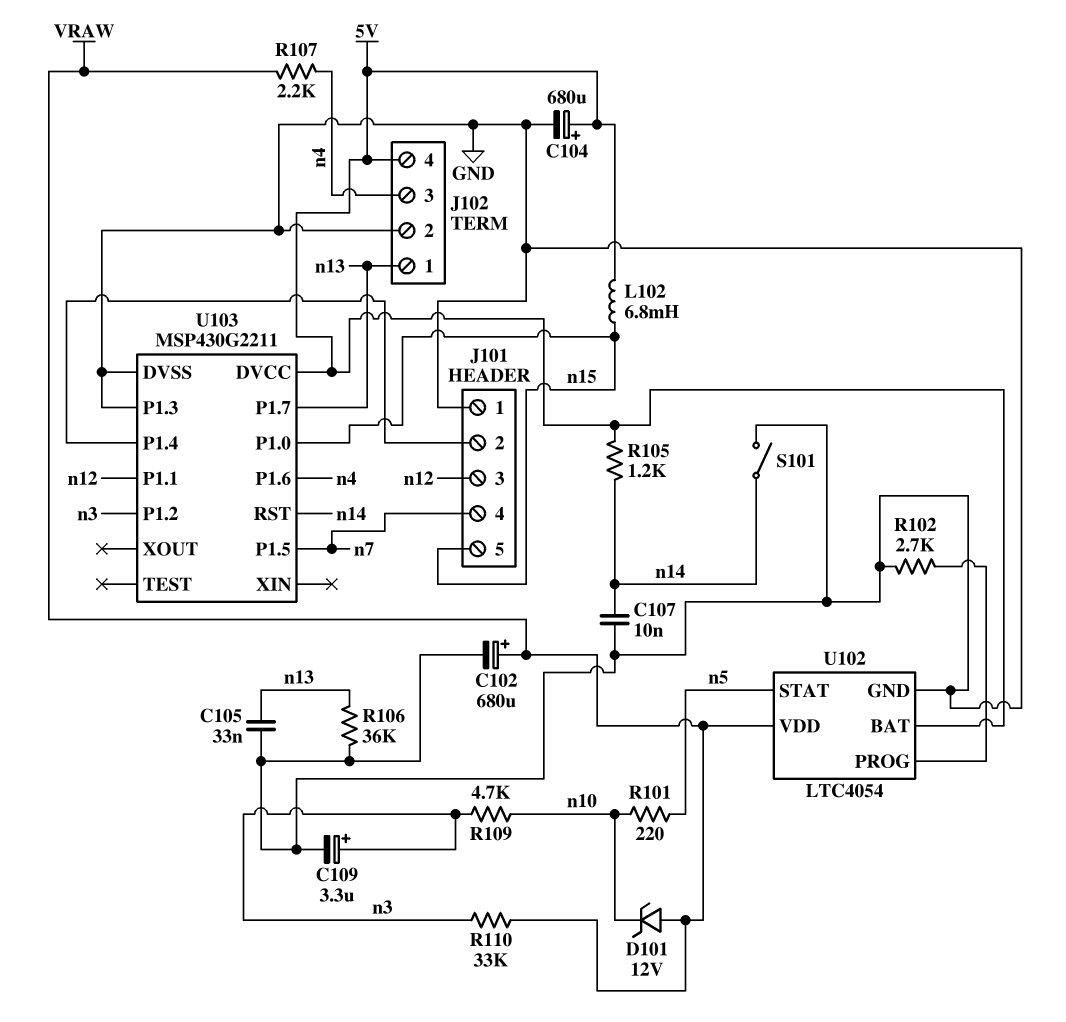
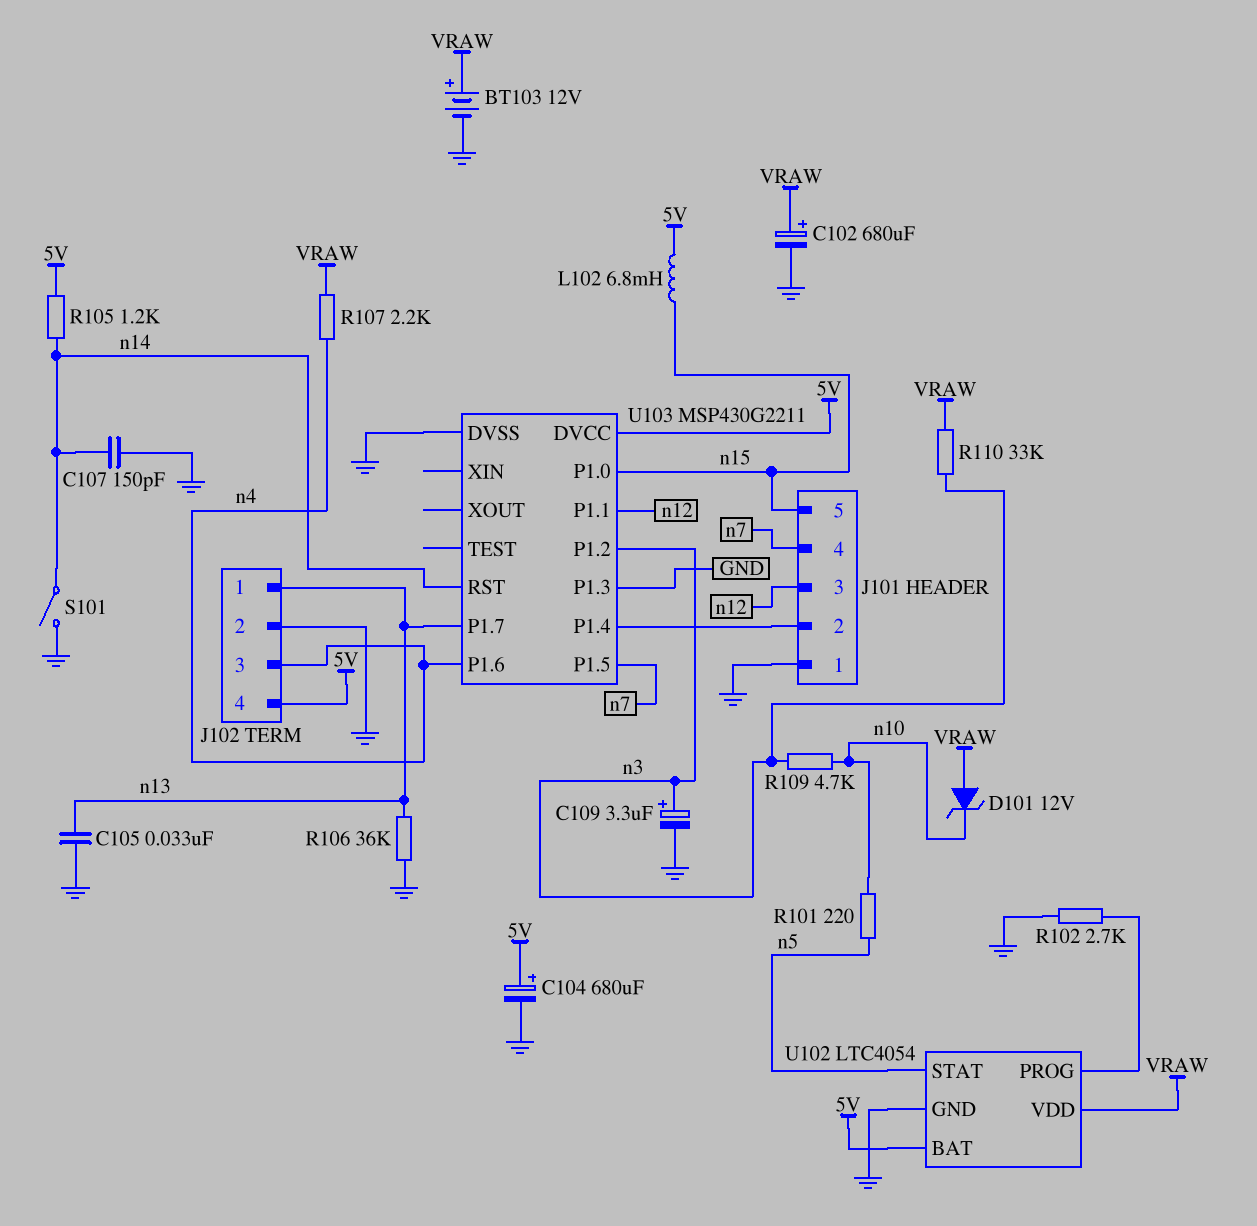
BT103: none -> 12V (plus VRAW, minus GND)
C107: 10nF (GND, n14) -> 150pF (GND, n14)

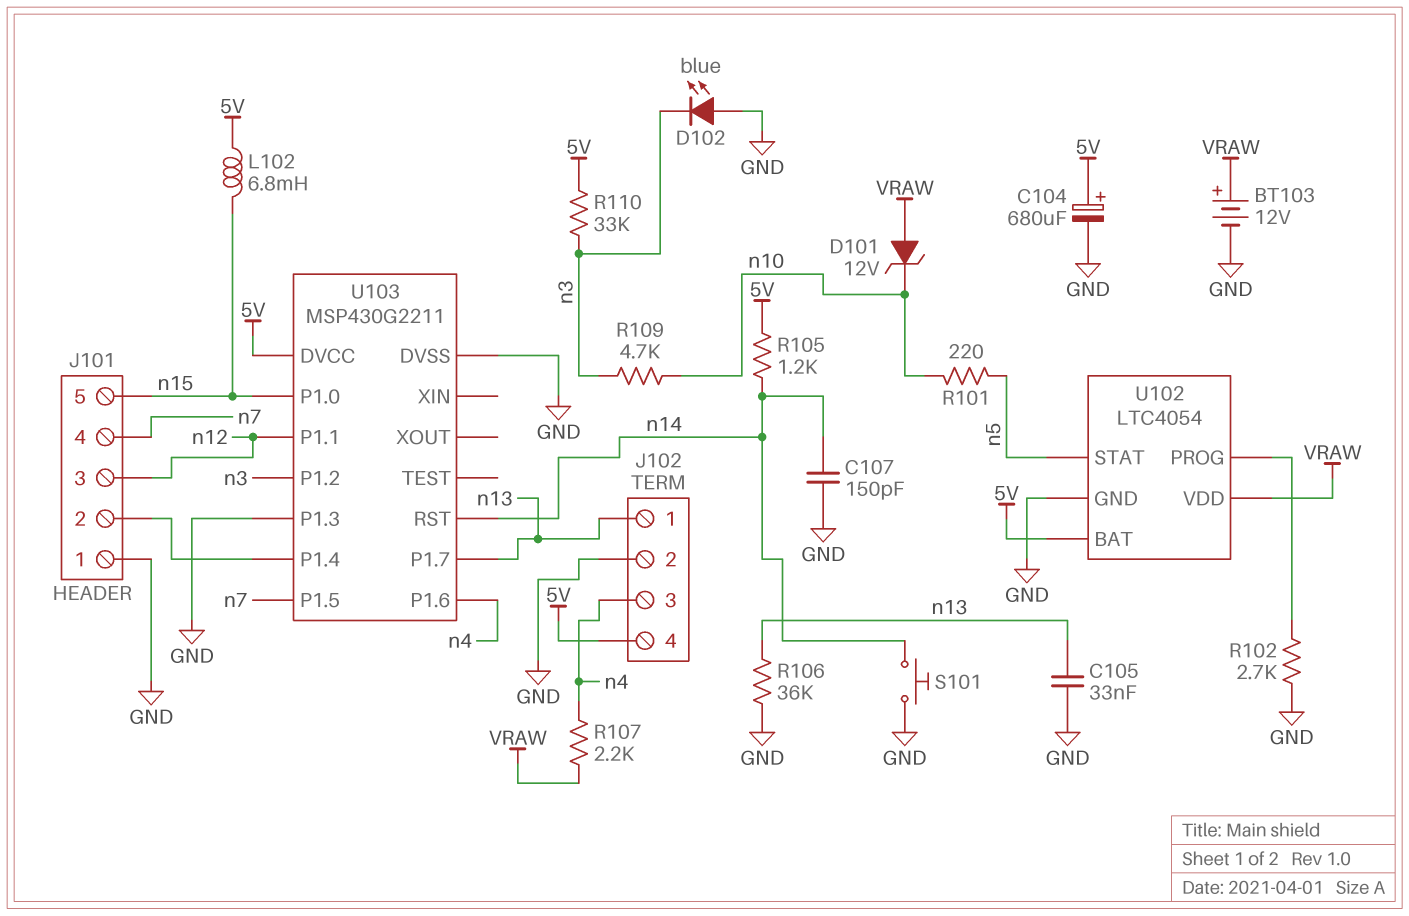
C102: 680uF (plus VRAW, minus GND) -> none
C109: 3.3uF (plus n3, minus GND) -> none
D102: none -> LED blue (A GND, K n3)
R110: 33k (VRAW, n3) -> 33k (5V, n3)
S101: switch (GND, n14) -> button (GND, n14)

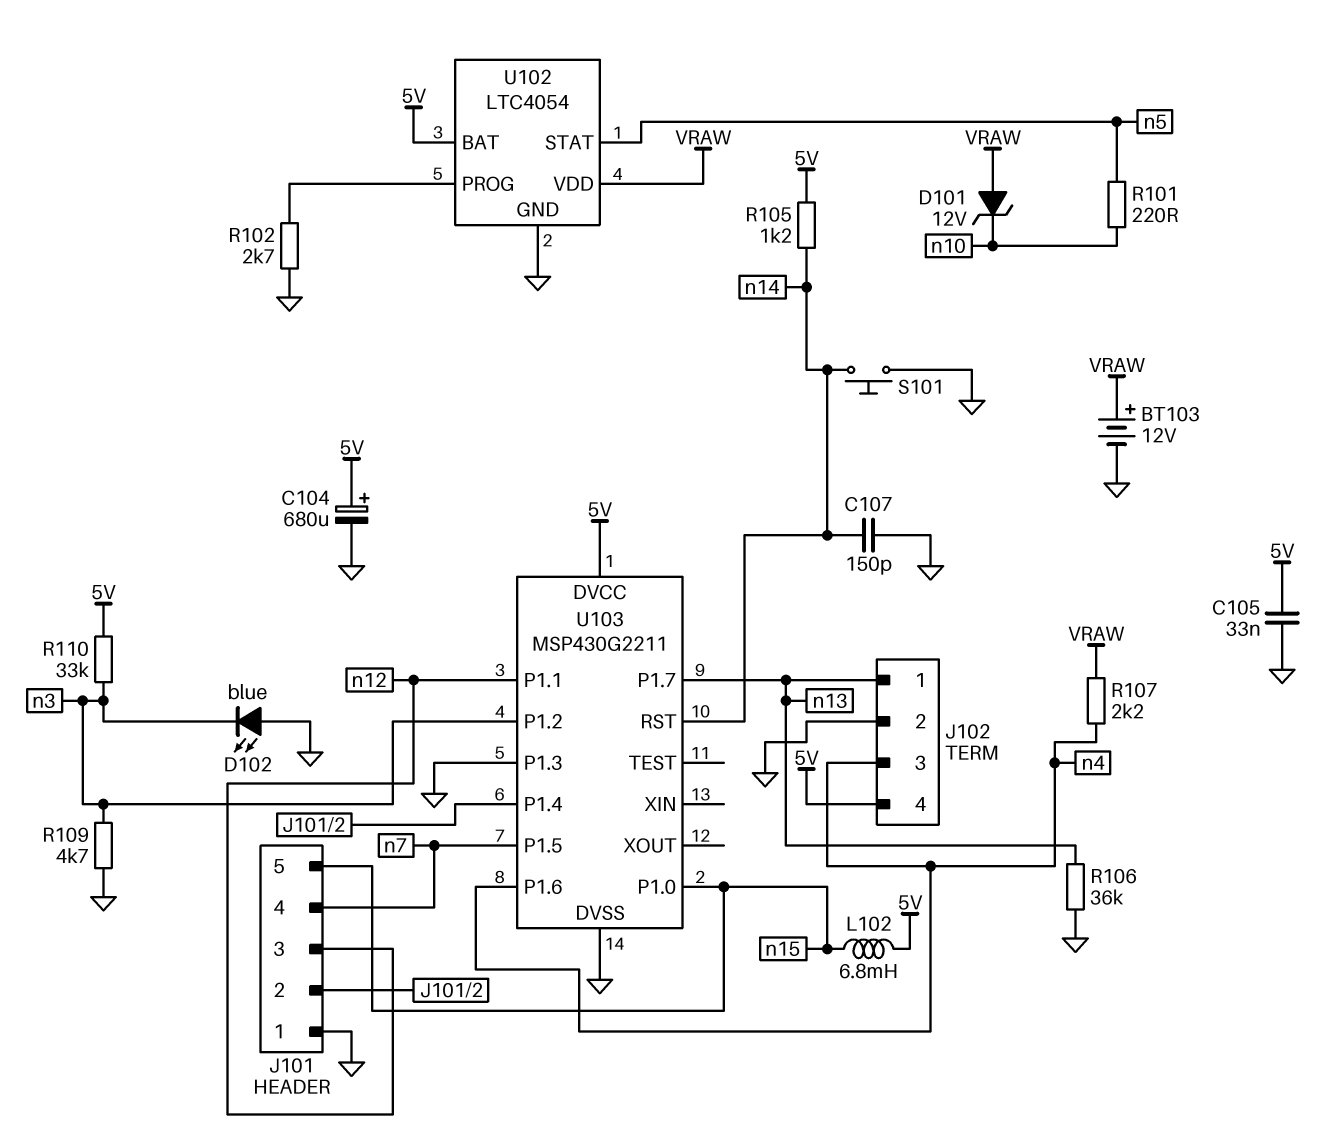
C105: 33nF (GND, n13) -> 33nF (5V, GND)
R109: 4.7k (n3, n10) -> 4.7k (GND, n3)

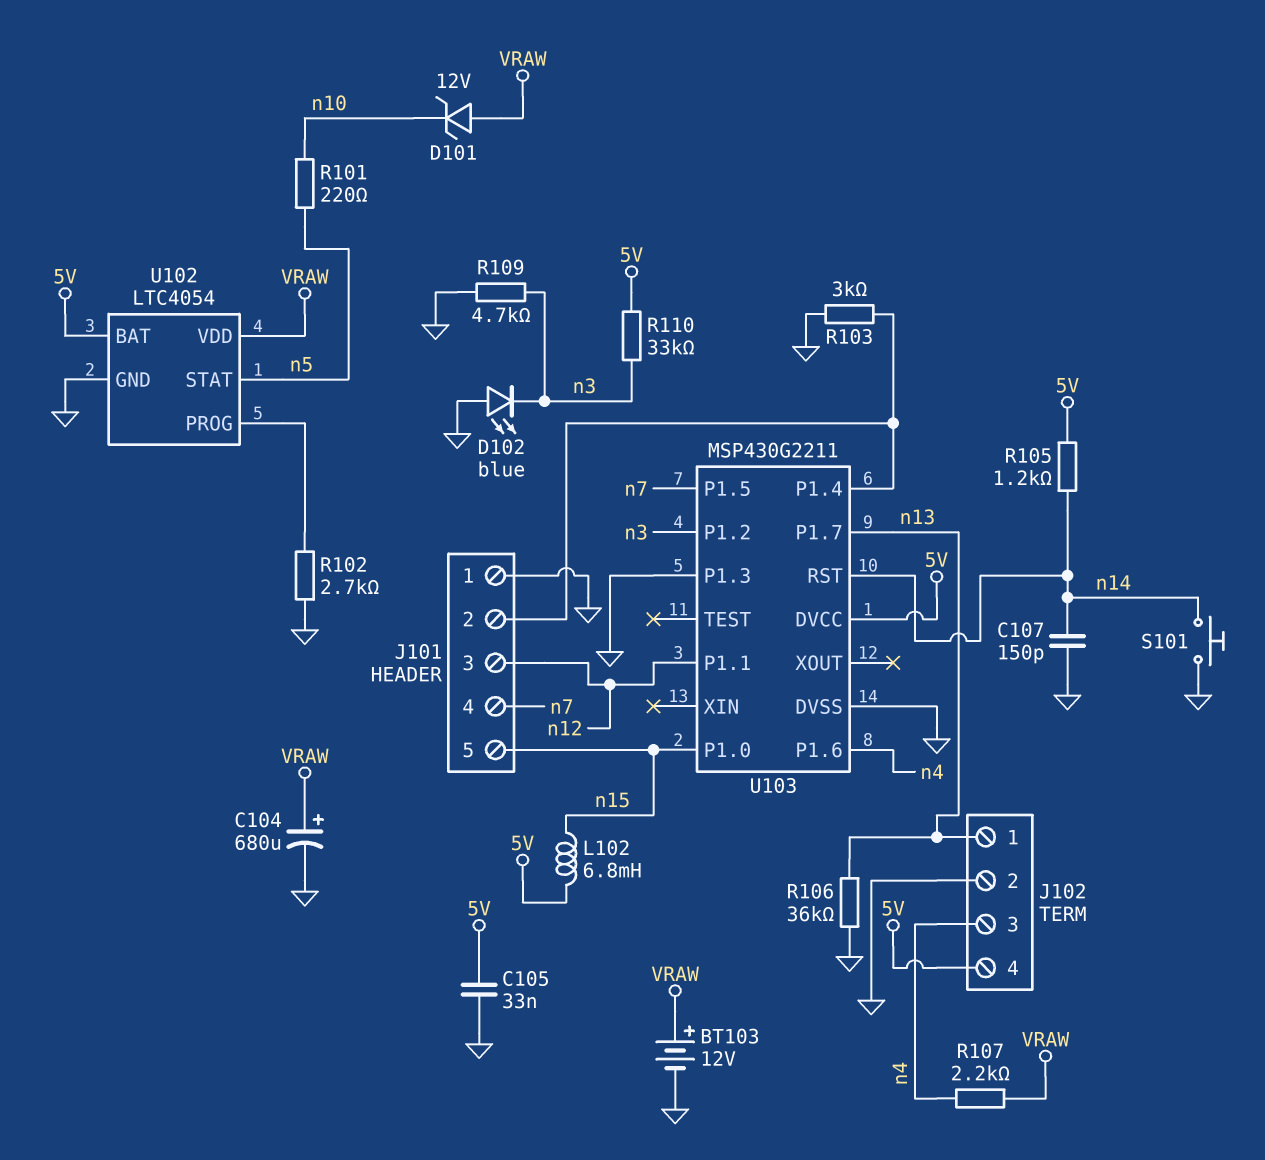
C104: 680uF (plus 5V, minus GND) -> 680uF (plus VRAW, minus GND)
R103: none -> 3k (GND, J101/2)

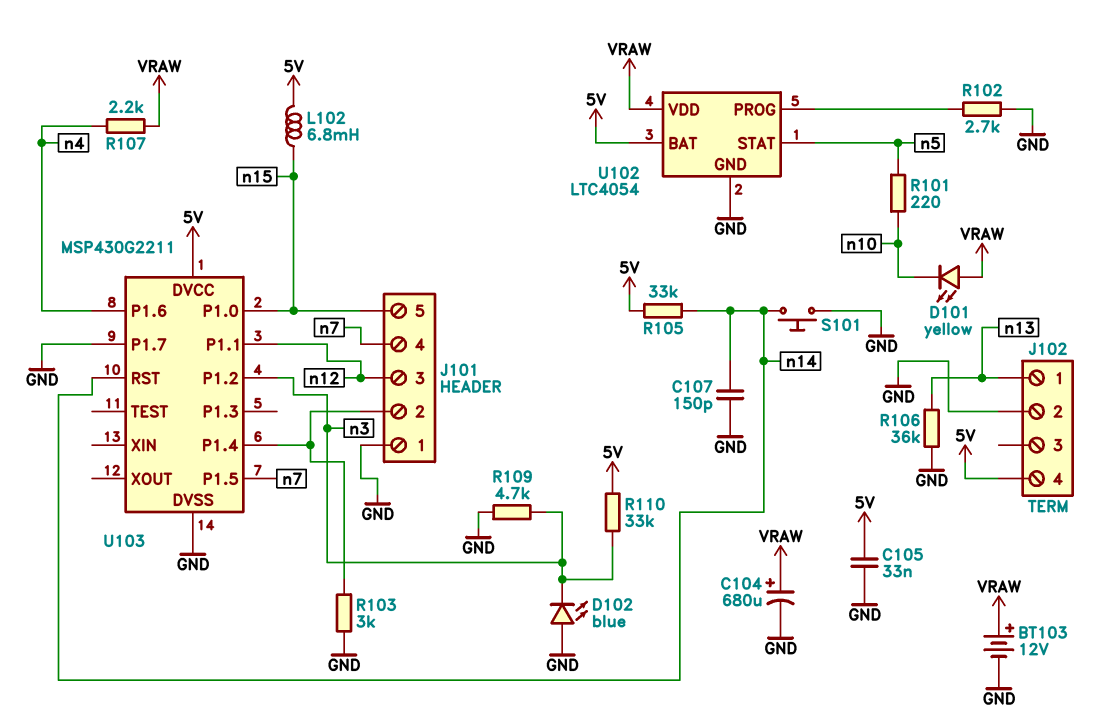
D101: zener 12V (A VRAW, K n10) -> LED yellow (A VRAW, K n10)
J102 pin 3: n4 -> none
R105: 1.2k (5V, n14) -> 33k (5V, n14)
U103 pin P1.3: GND -> none
U103 pin P1.7: n13 -> GND

